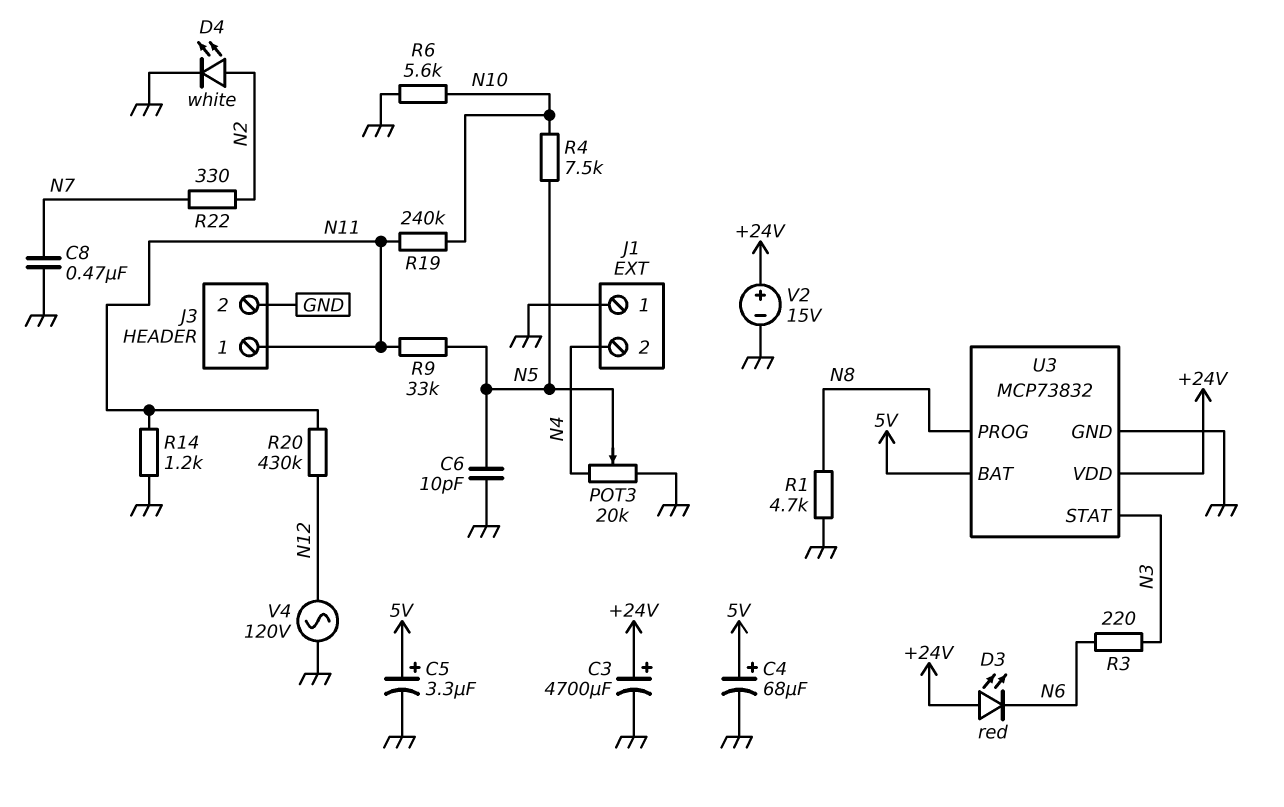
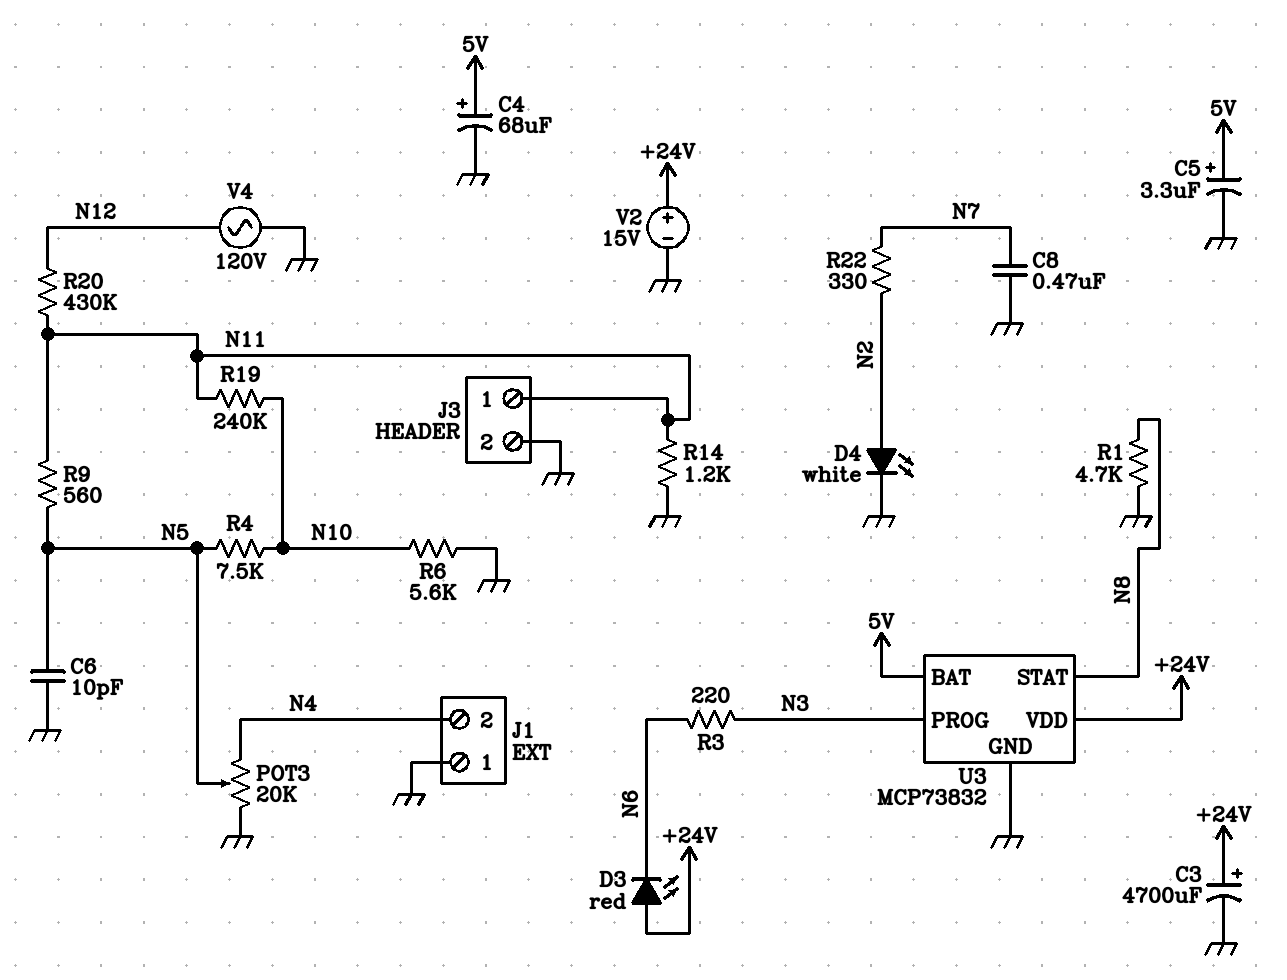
R9: 33k (N5, N11) -> 560 (N5, N11)
U3 pin PROG: N8 -> N3
U3 pin STAT: N3 -> N8

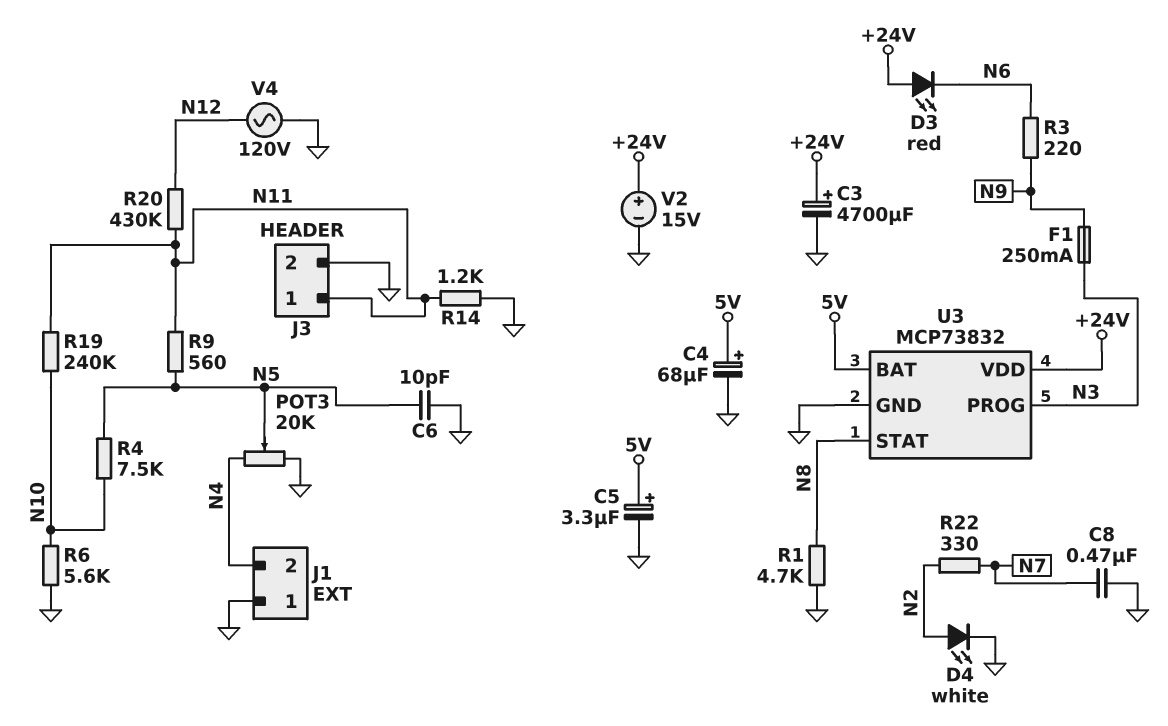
F1: none -> 250mA (N3, N9)
R3: 220 (N3, N6) -> 220 (N6, N9)

